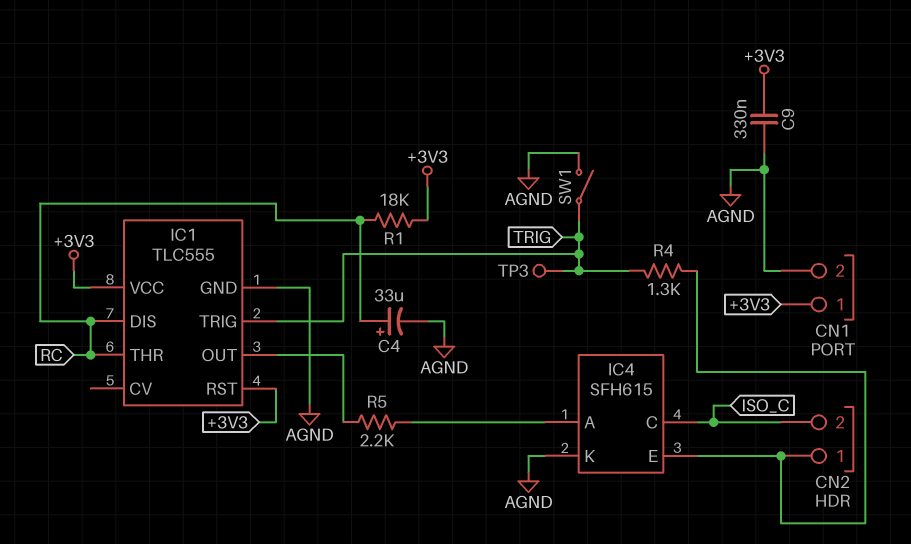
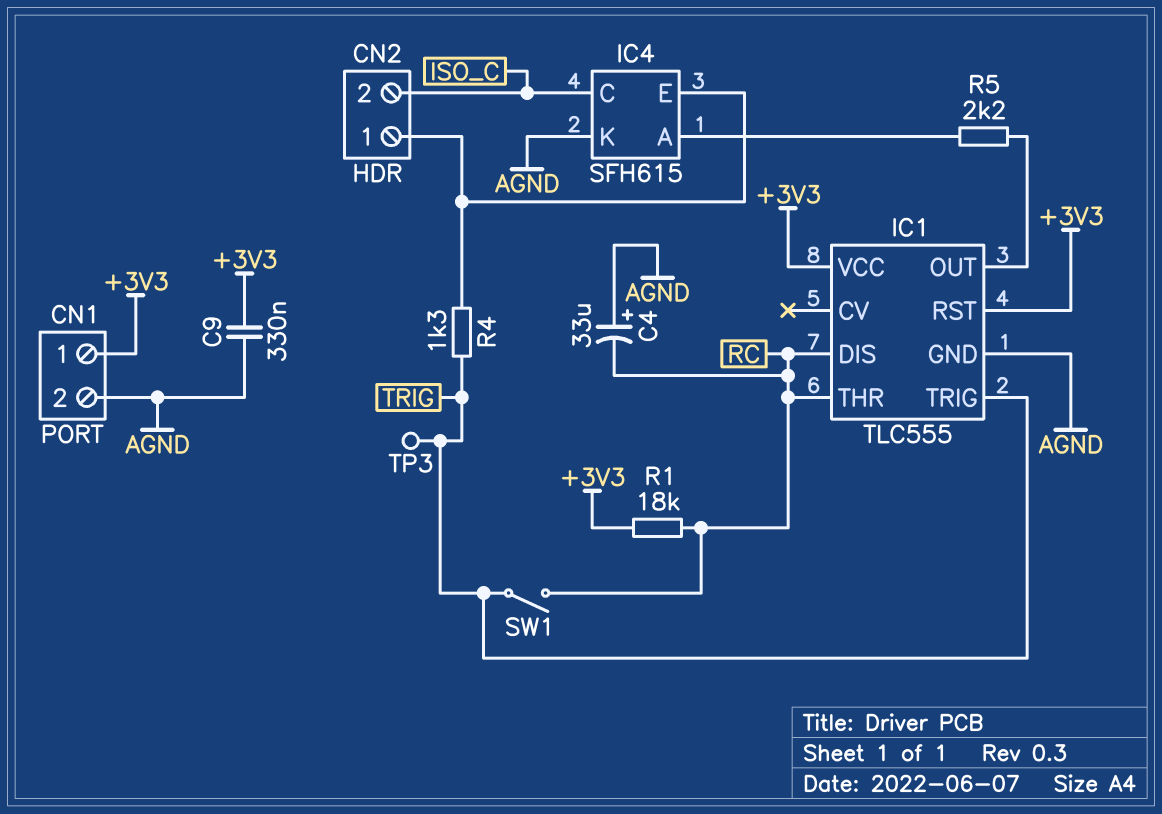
C4: 33uF (plus RC, minus AGND) -> 33uF (plus AGND, minus RC)
SW1: switch (AGND, TRIG) -> switch (RC, TRIG)

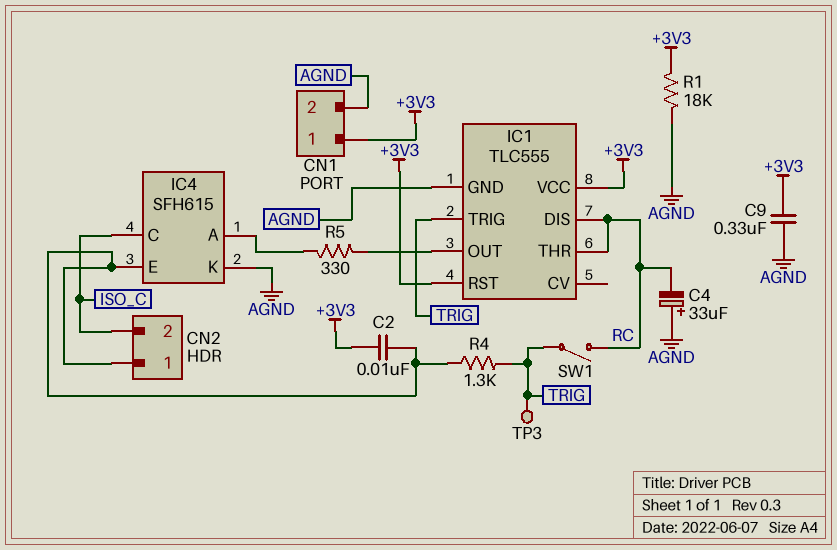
C2: none -> 10nF (+3V3, CN2/1)
R1: 18k (+3V3, RC) -> 18k (+3V3, AGND)
R5: 2.2k (IC1/OUT, IC4/A) -> 330 (IC1/OUT, IC4/A)

